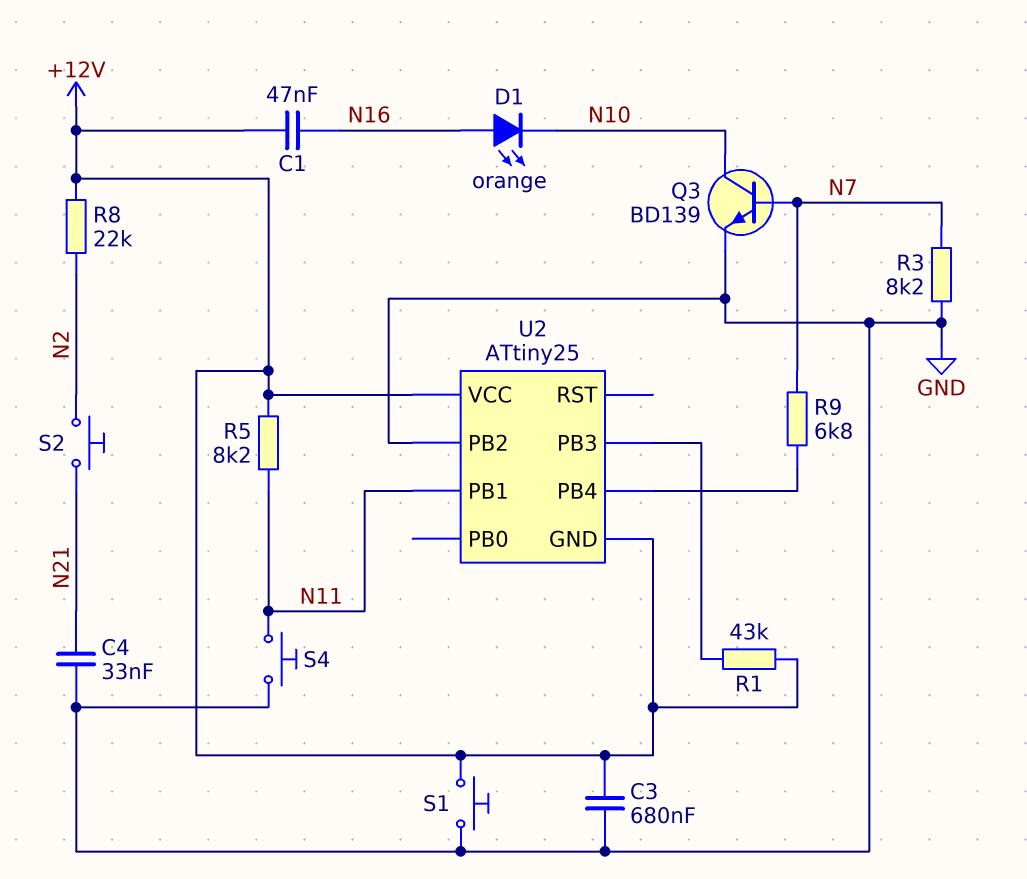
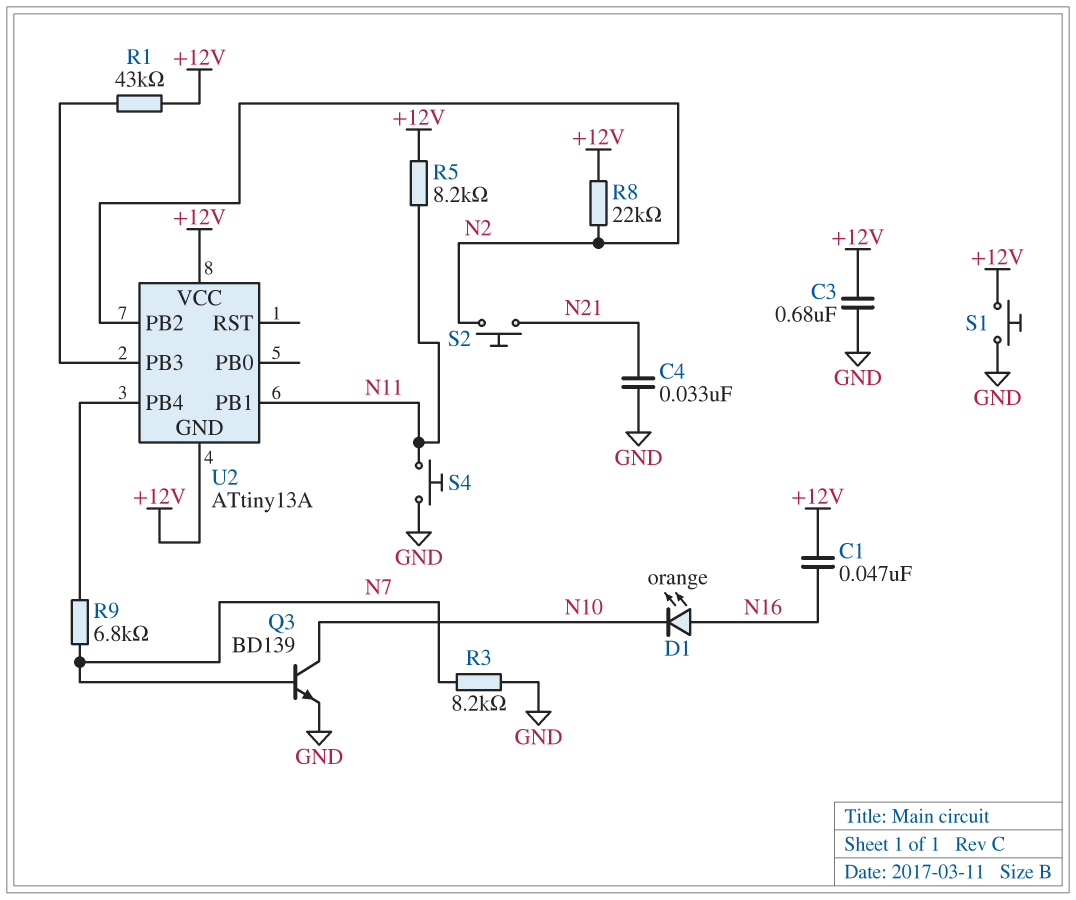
U2: ATtiny25 -> ATtiny13A
U2 pin PB2: GND -> N2

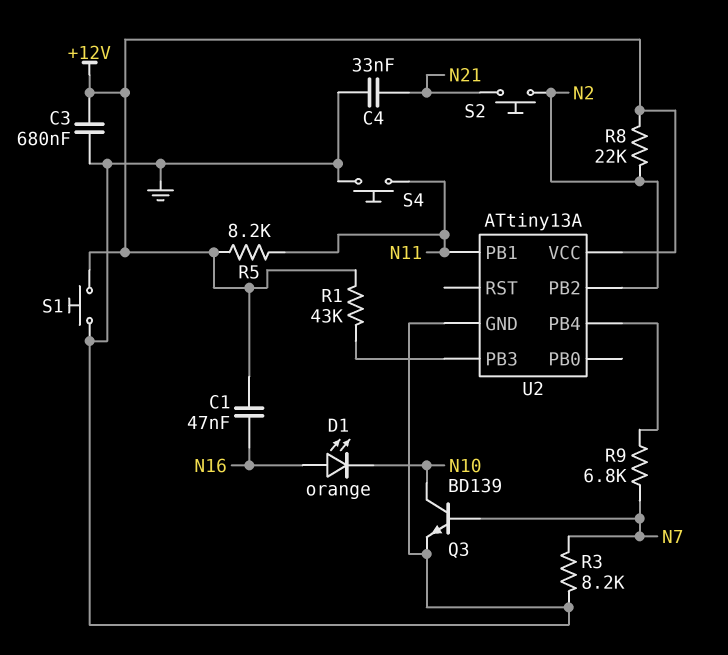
U2 pin GND: +12V -> GND

